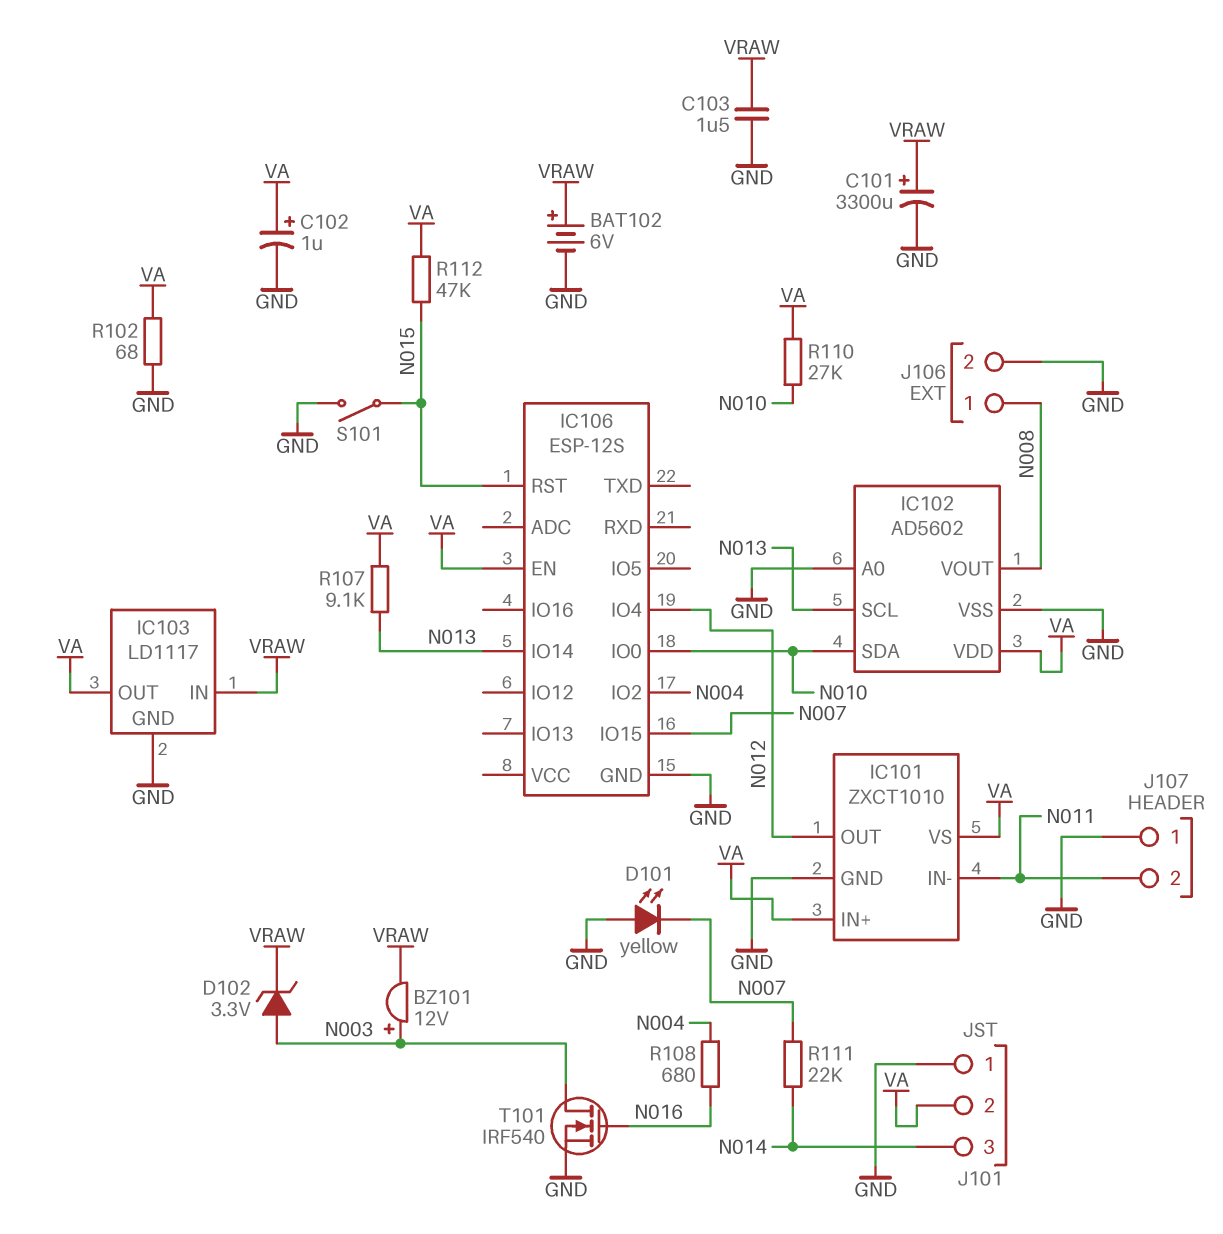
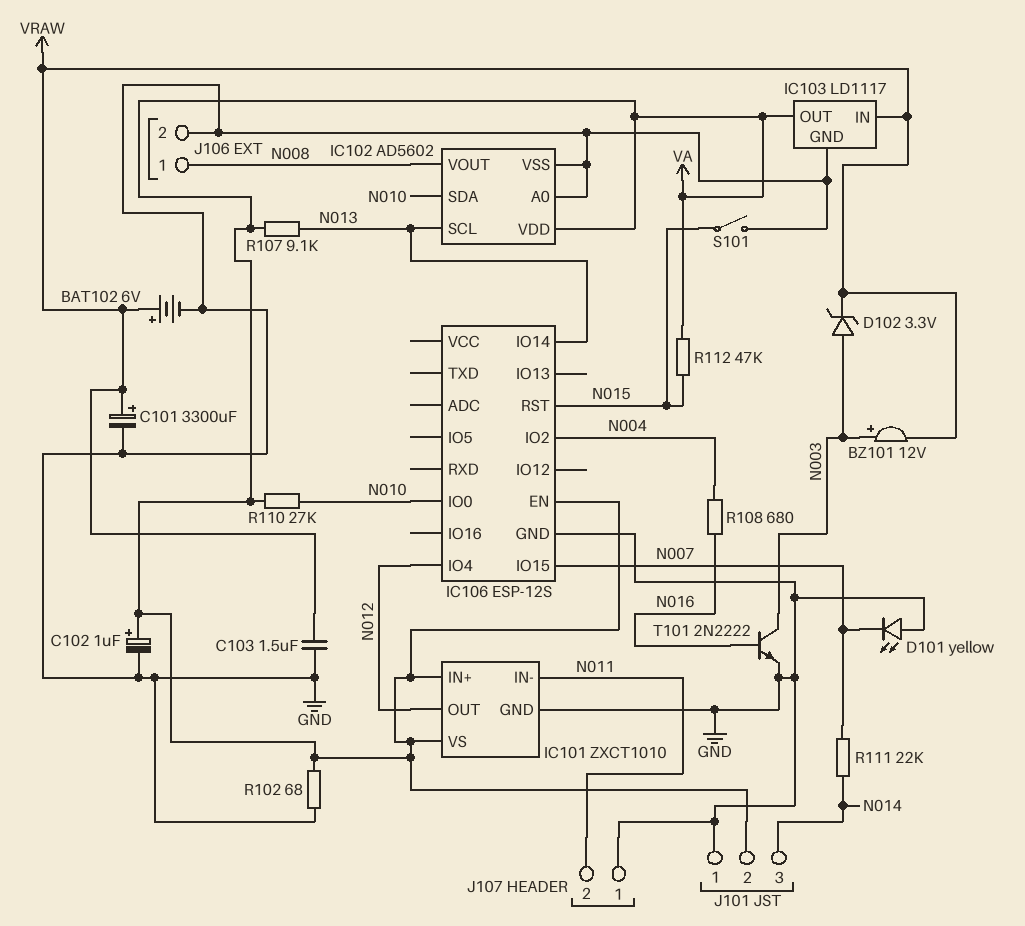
T101: NMOS IRF540 (G N016, D N003, S GND) -> NPN 2N2222 (B N016, C N003, E GND)

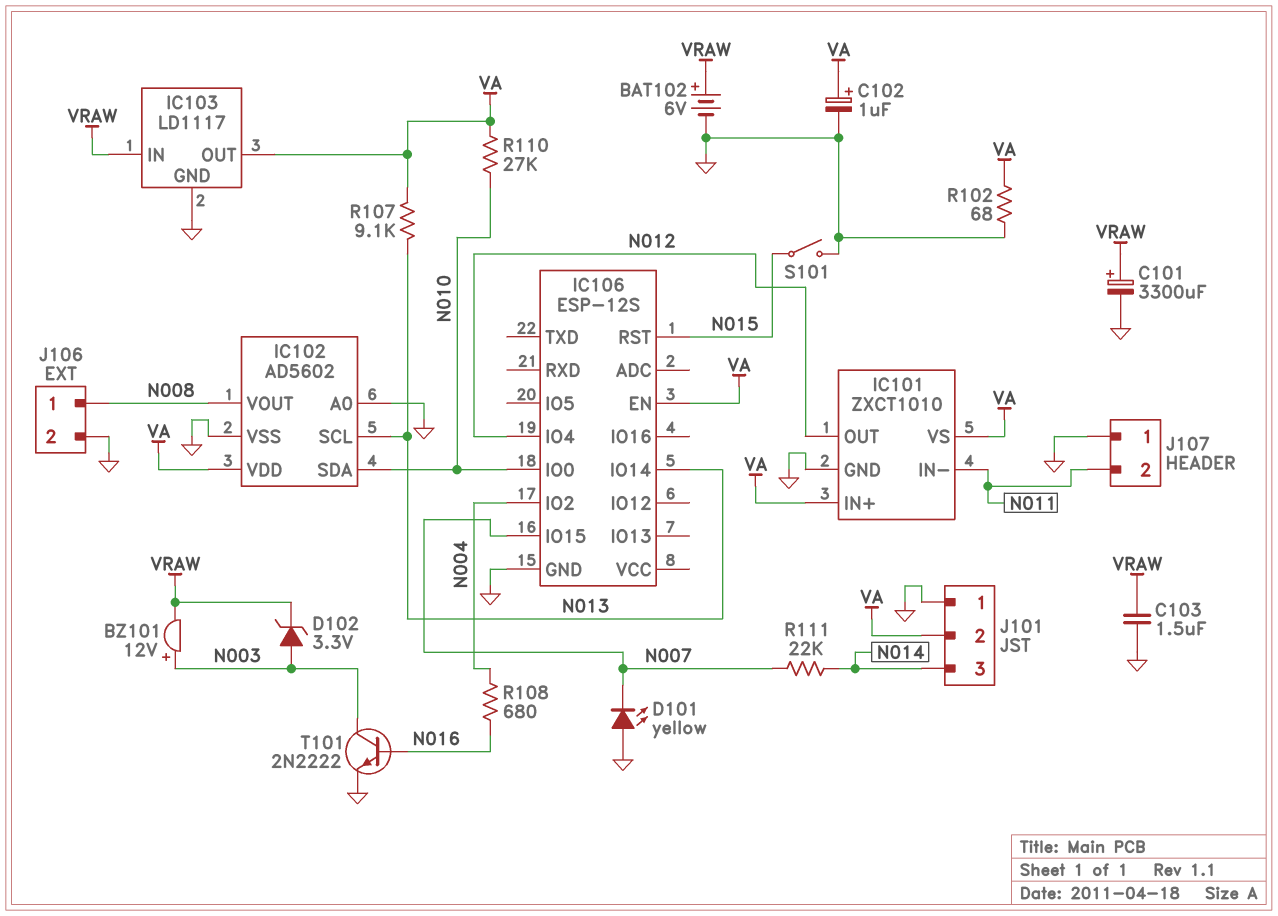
R112: 47k (N015, VA) -> none

